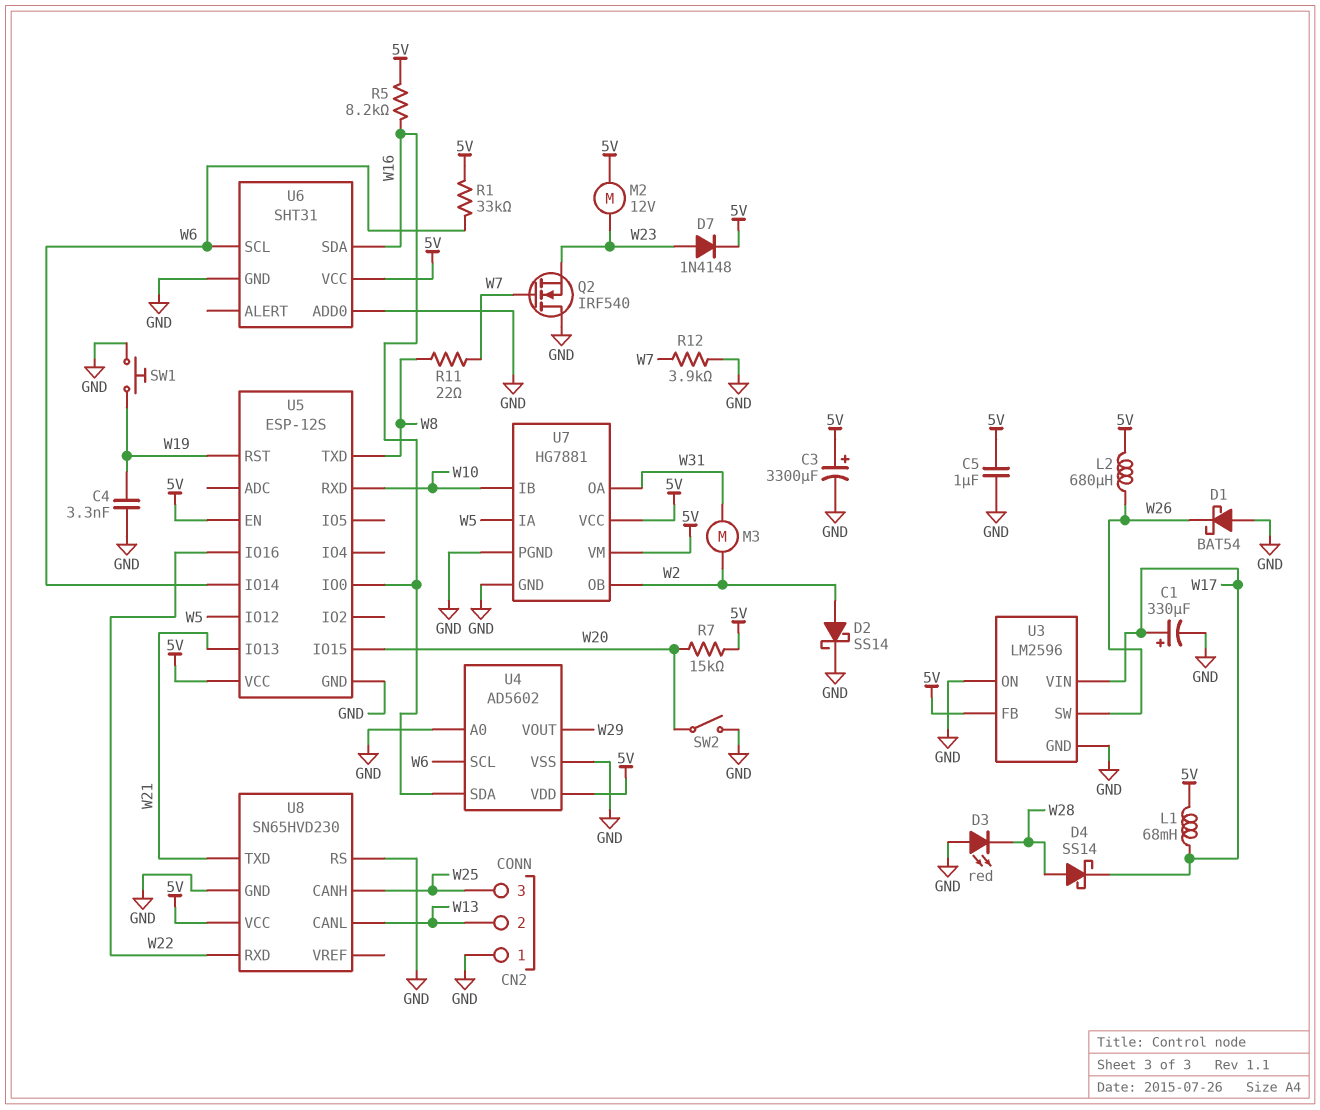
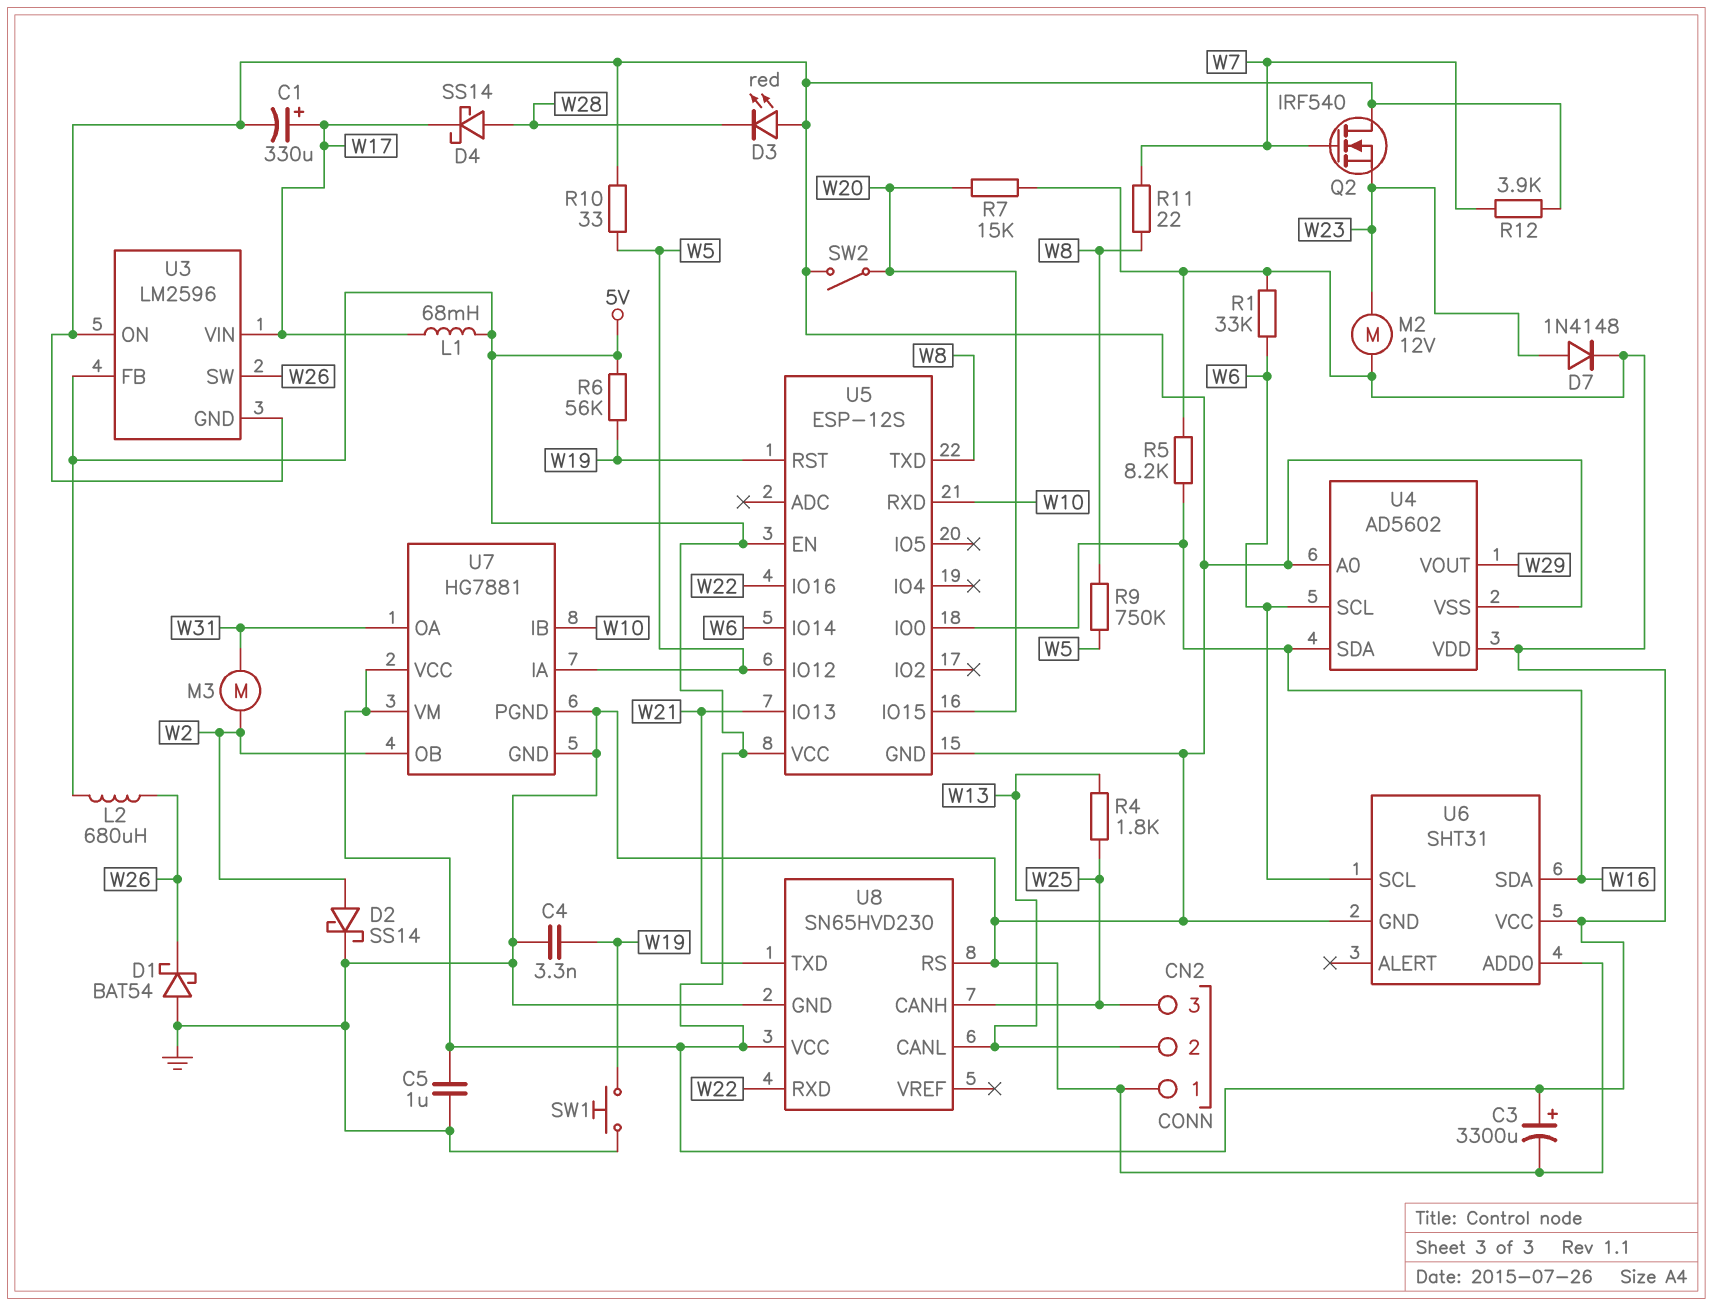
R4: none -> 1.8k (W13, W25)
R6: none -> 56k (5V, W19)
R9: none -> 750k (W5, W8)
R10: none -> 33 (GND, W5)

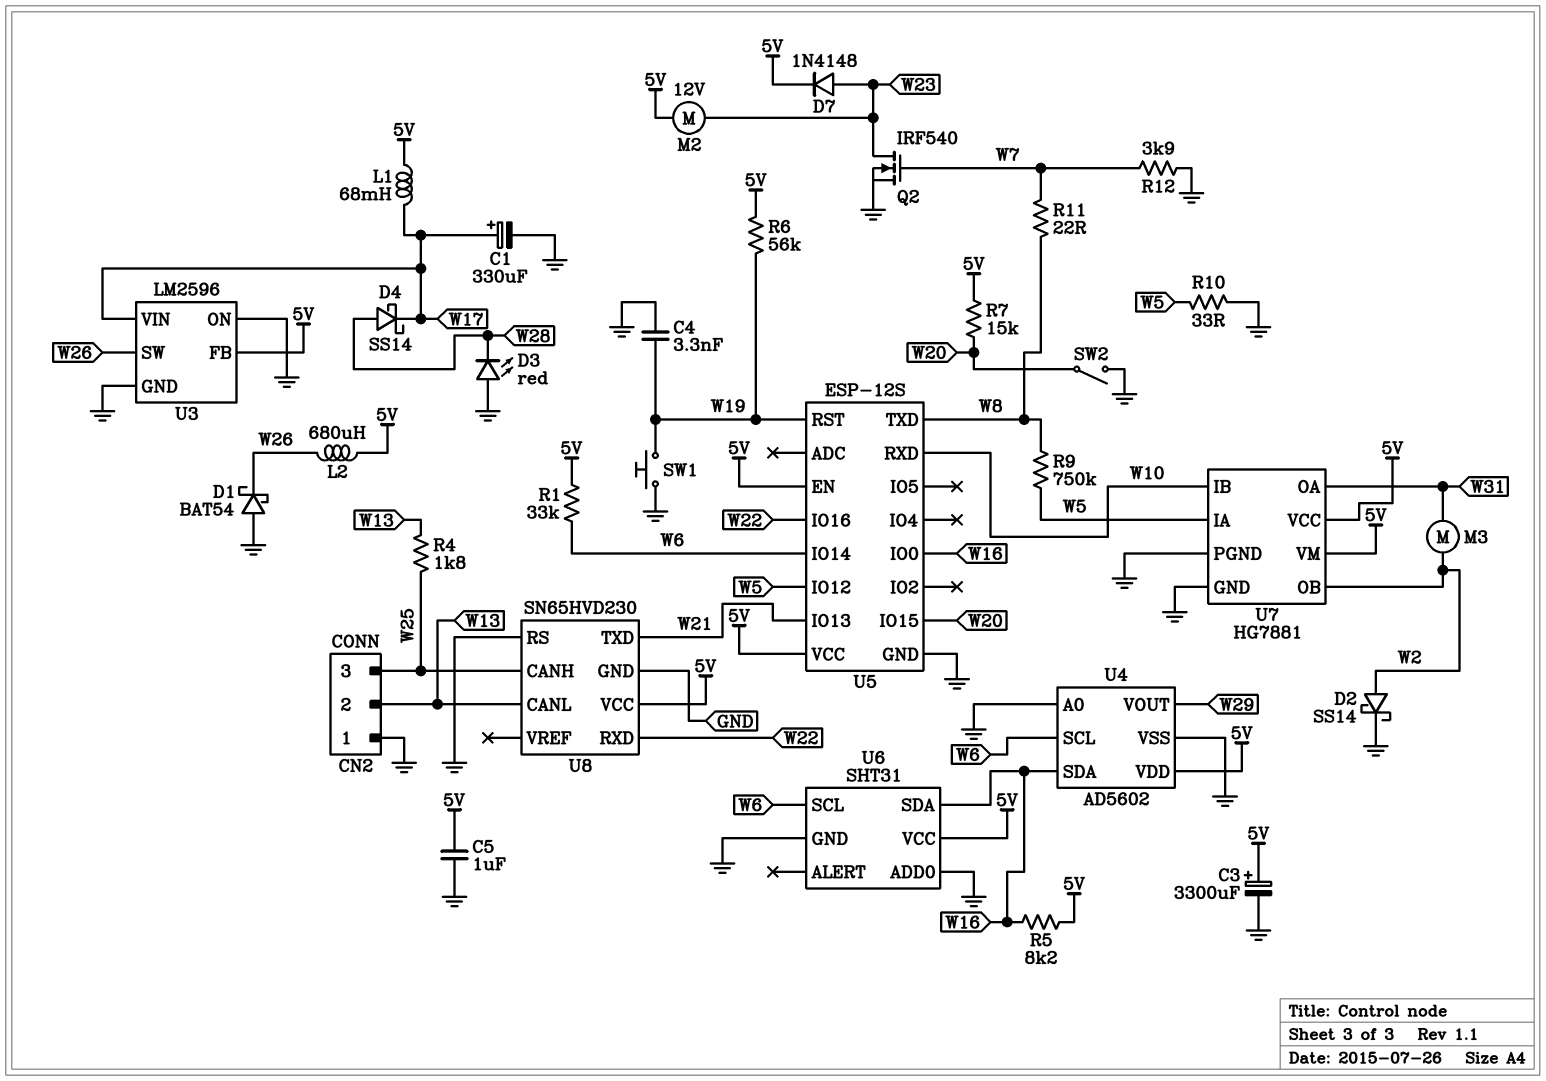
Q2: NMOS IRF540 (G W7, D GND, S W23) -> NMOS IRF540 (G W7, D W23, S GND)

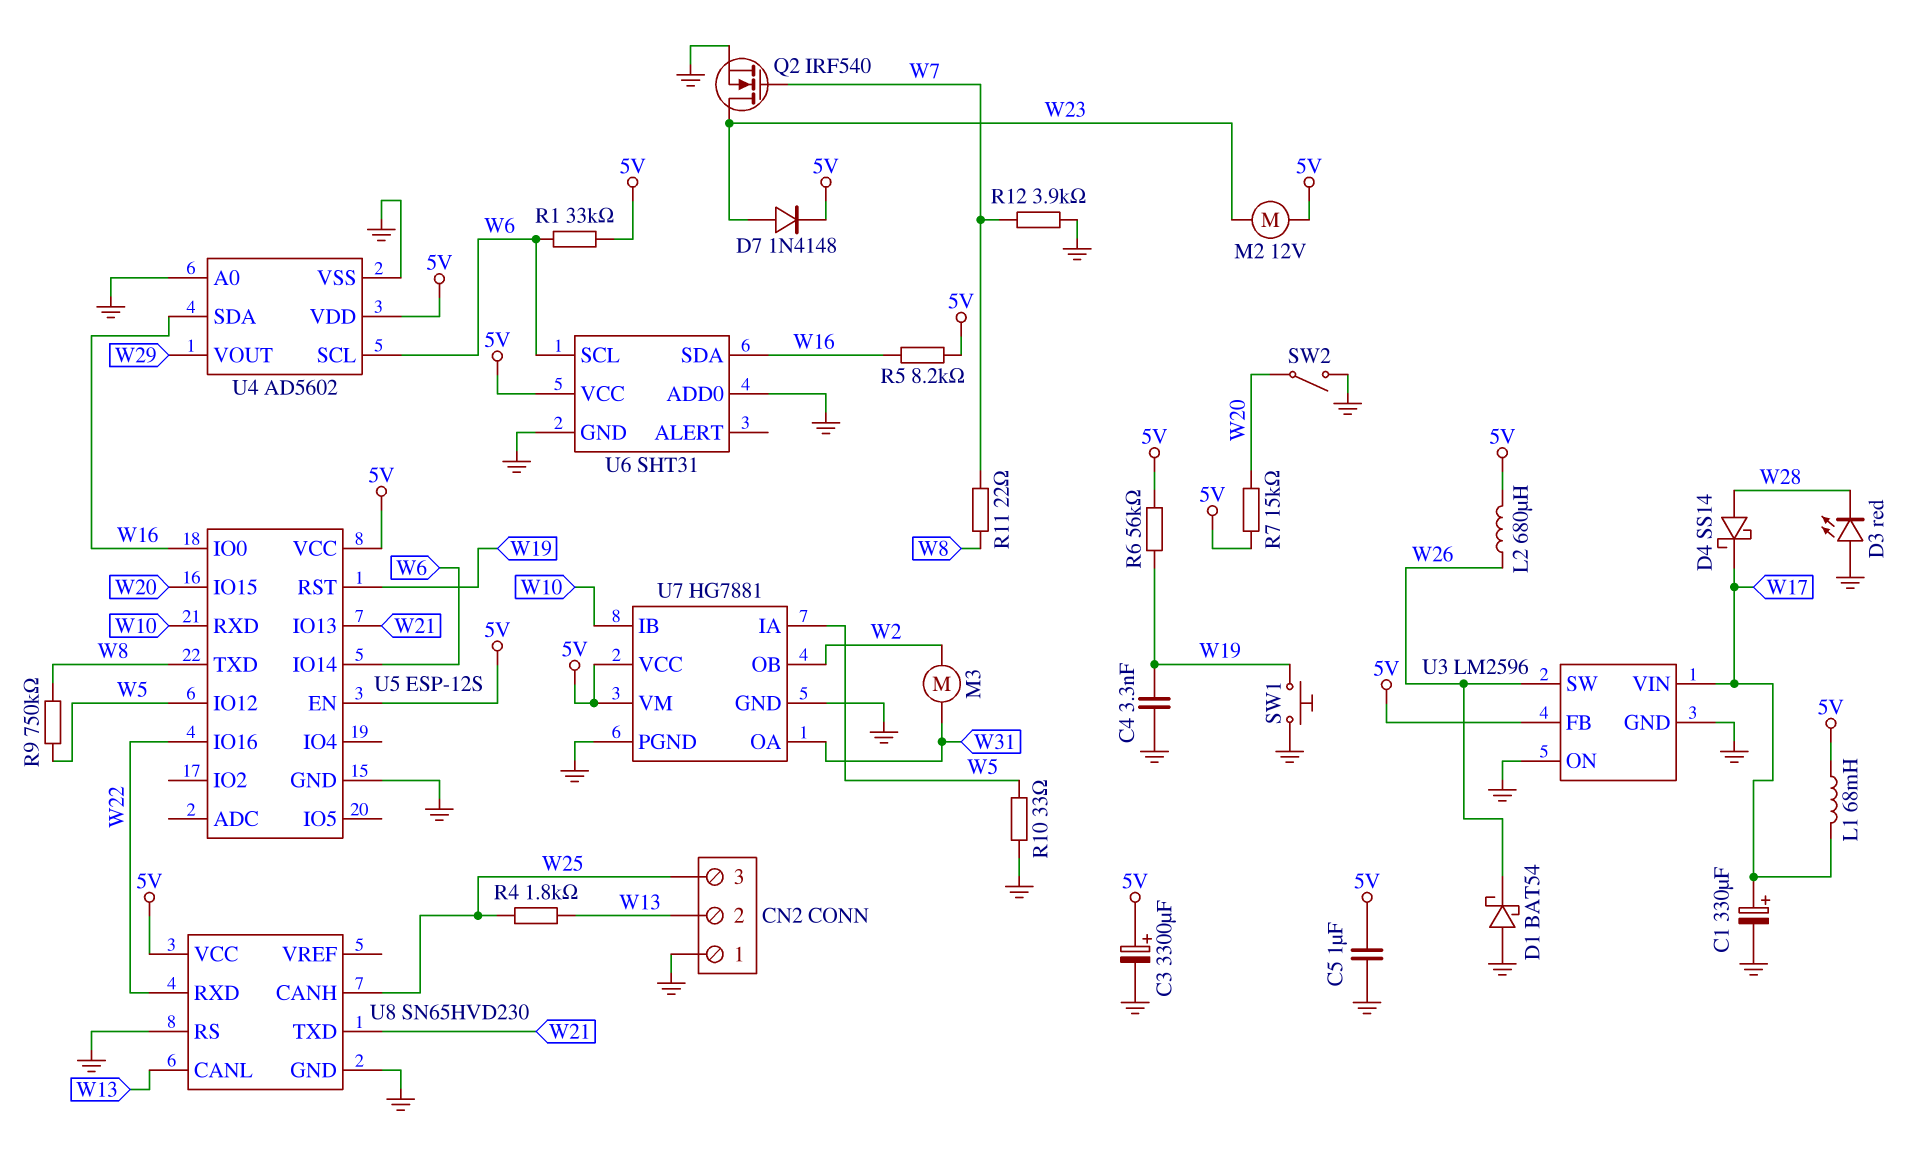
D2: schottky SS14 (A W2, K GND) -> none

